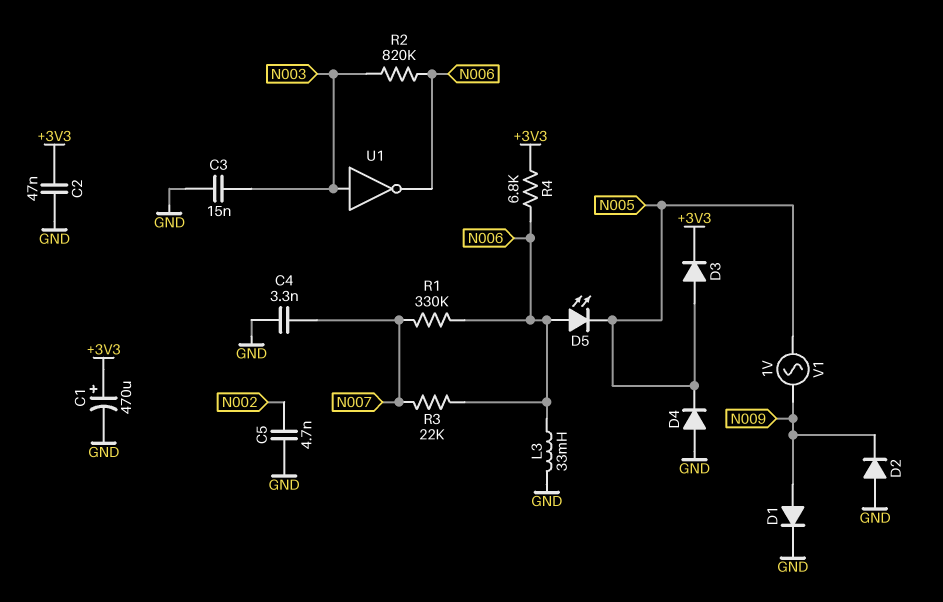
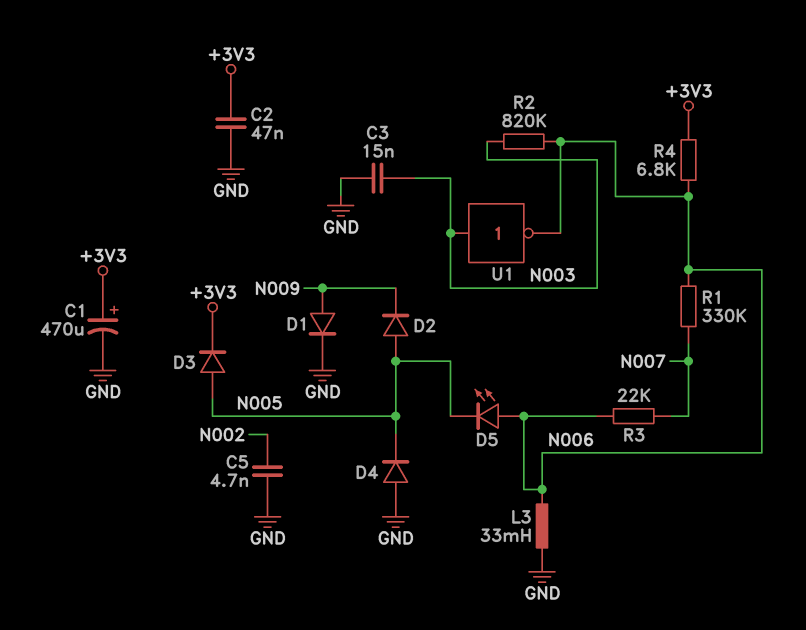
C4: 3.3nF (GND, N007) -> none
D2: diode (A GND, K N009) -> diode (A N005, K N009)
V1: AC 1V (N005, N009) -> none

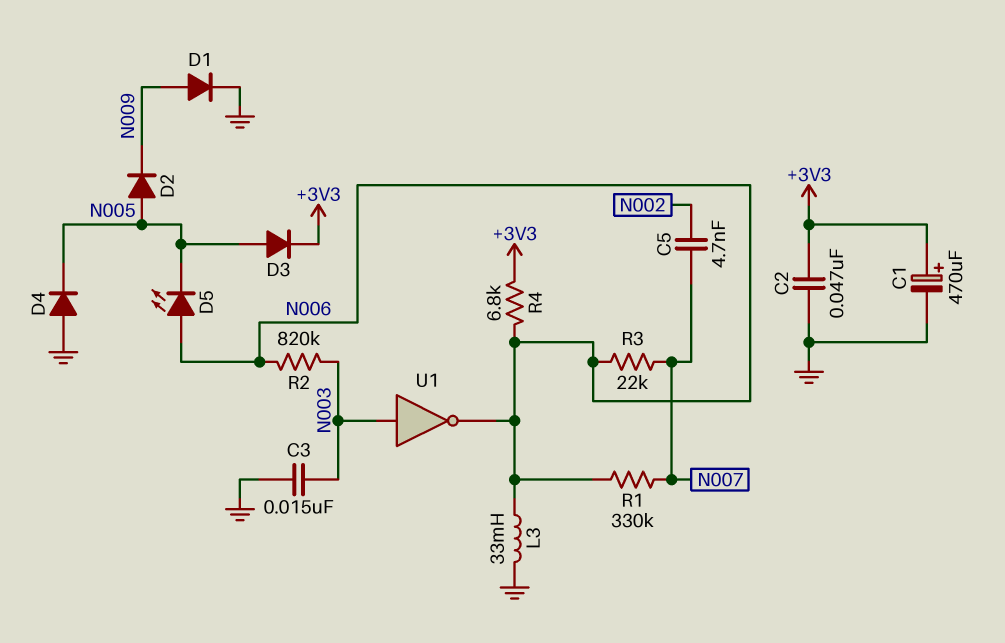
C5: 4.7nF (GND, N002) -> 4.7nF (N002, N007)

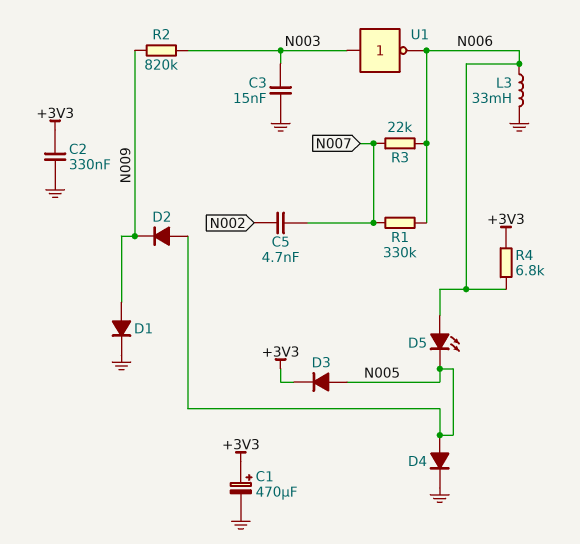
C2: 47nF (+3V3, GND) -> 330nF (+3V3, GND)
D4: diode (A GND, K N005) -> diode (A N005, K GND)
R2: 820k (N003, N006) -> 820k (N003, N009)

